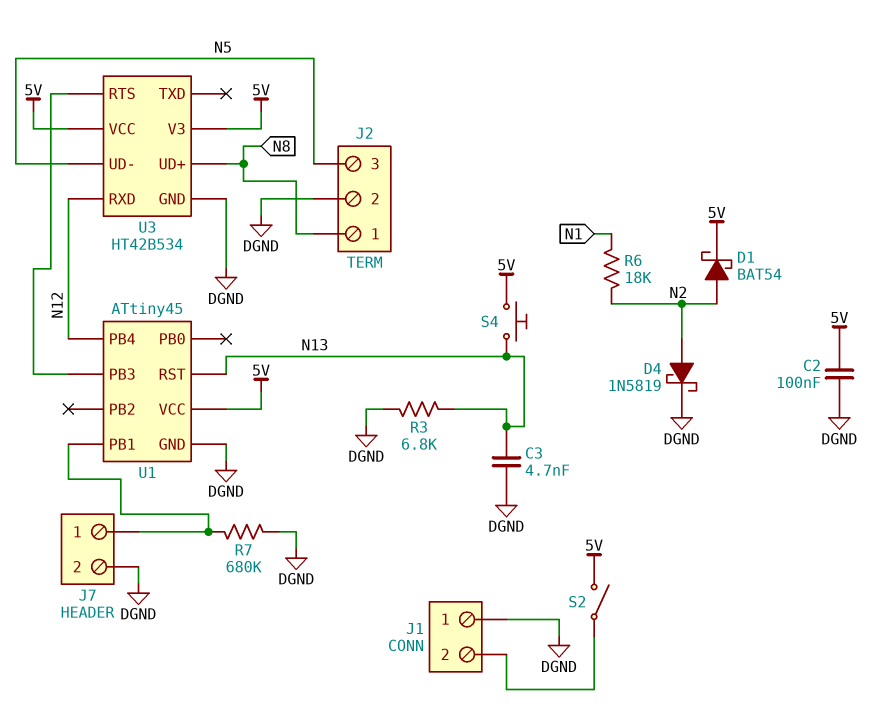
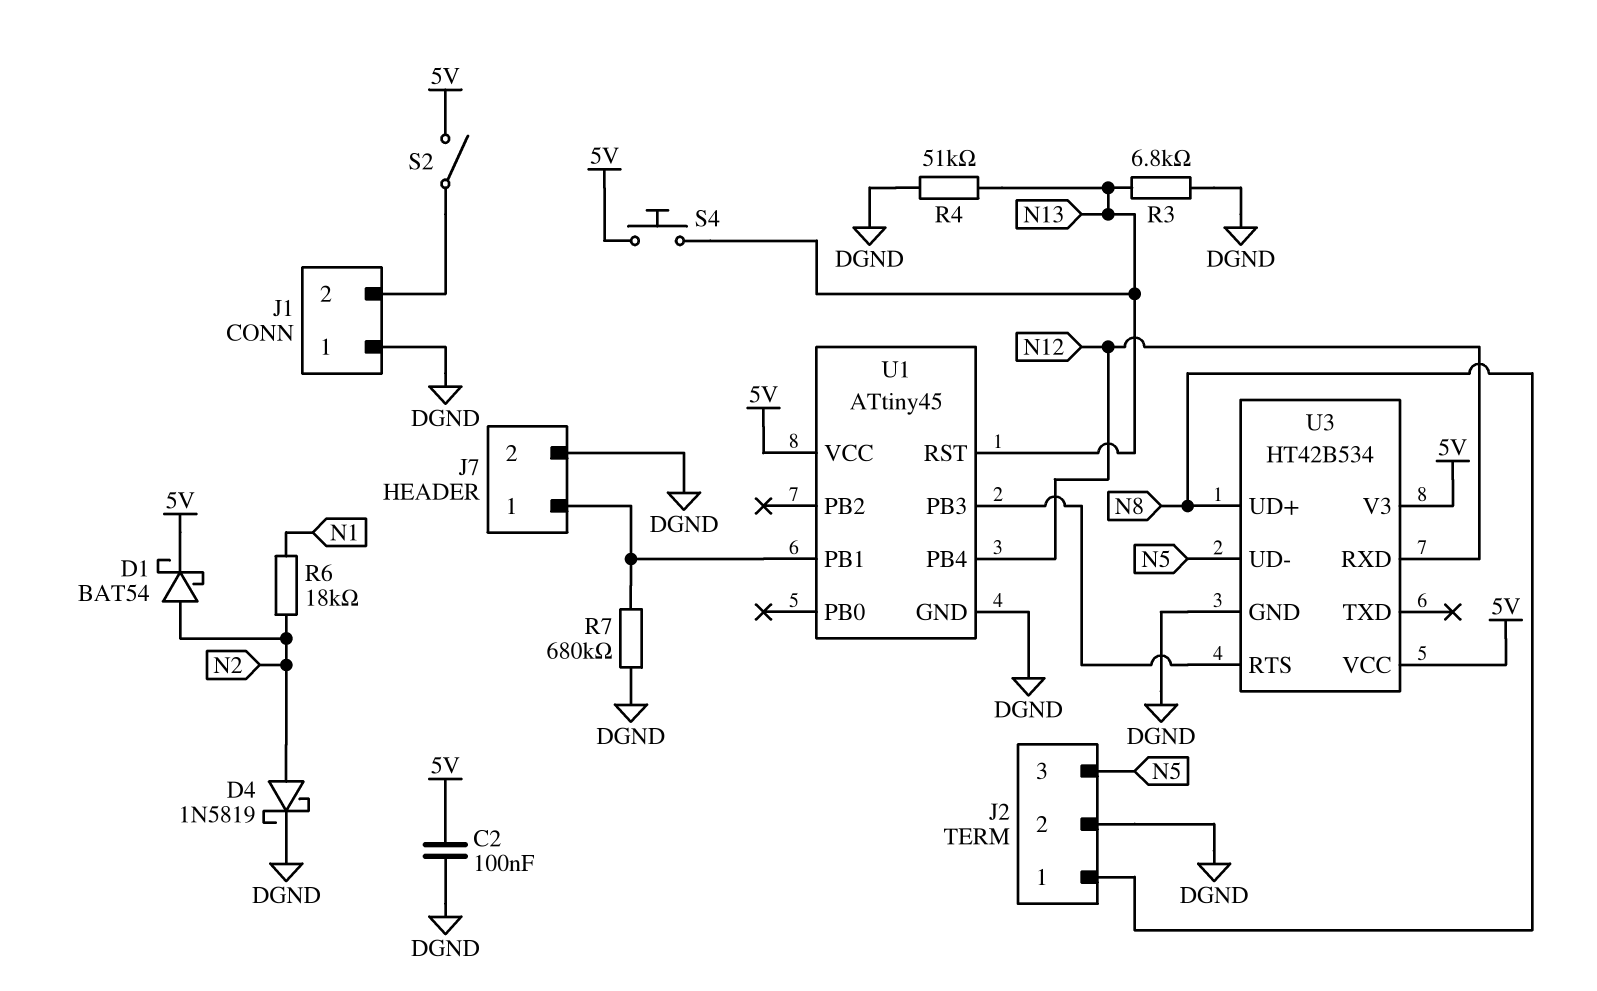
C3: 4.7nF (DGND, N13) -> none
R4: none -> 51k (DGND, N13)

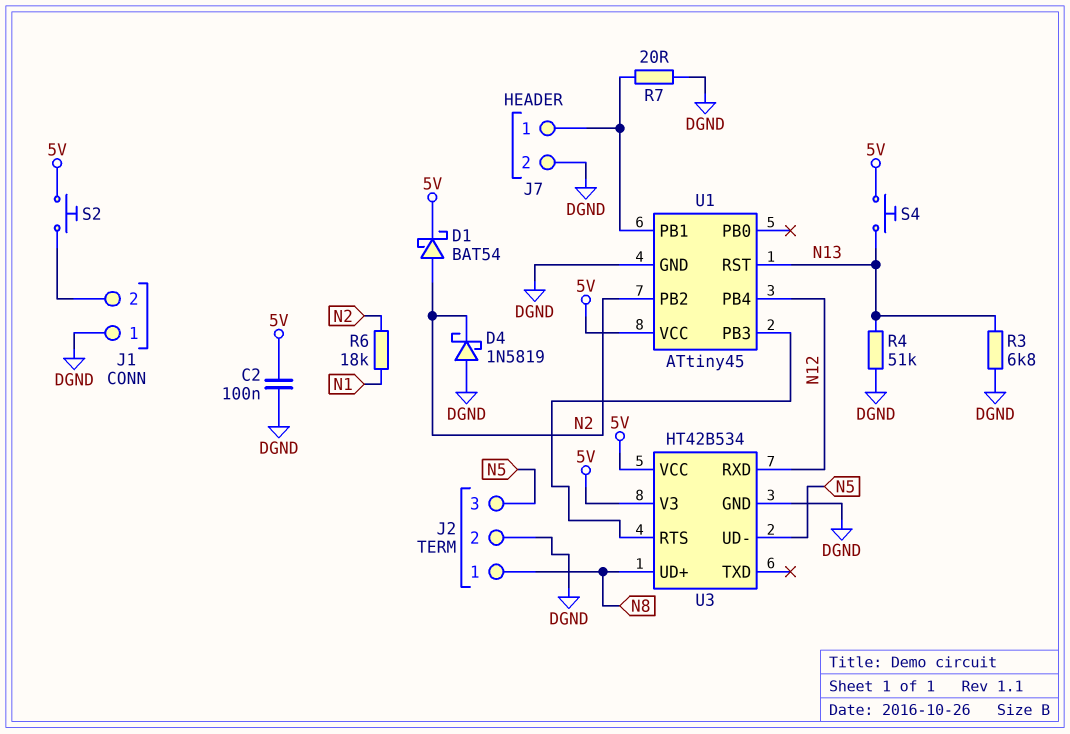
D4: schottky 1N5819 (A N2, K DGND) -> schottky 1N5819 (A DGND, K N2)
R7: 680k (DGND, J7/1) -> 20 (DGND, J7/1)
S2: switch (5V, J1/2) -> button (5V, J1/2)
U1 pin PB2: none -> N2

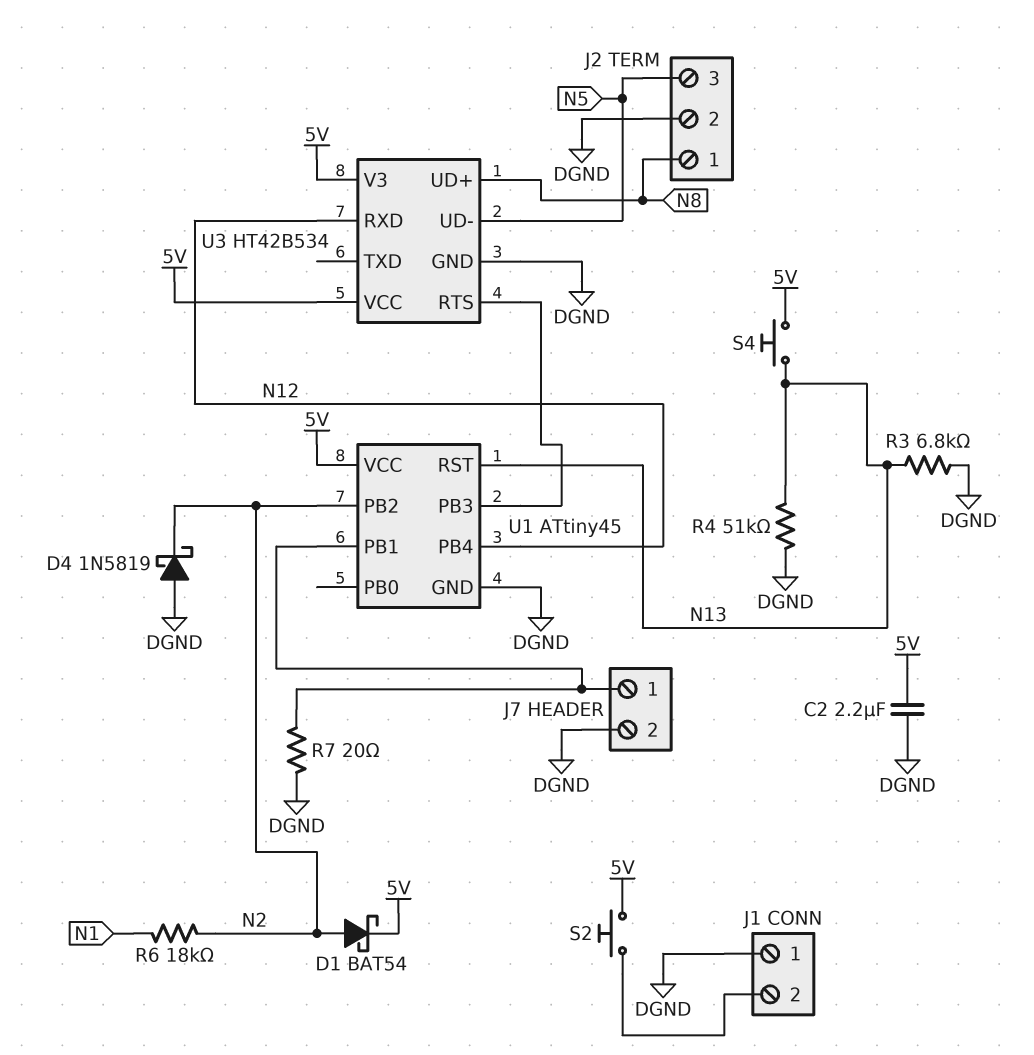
C2: 100nF (5V, DGND) -> 2.2uF (5V, DGND)

